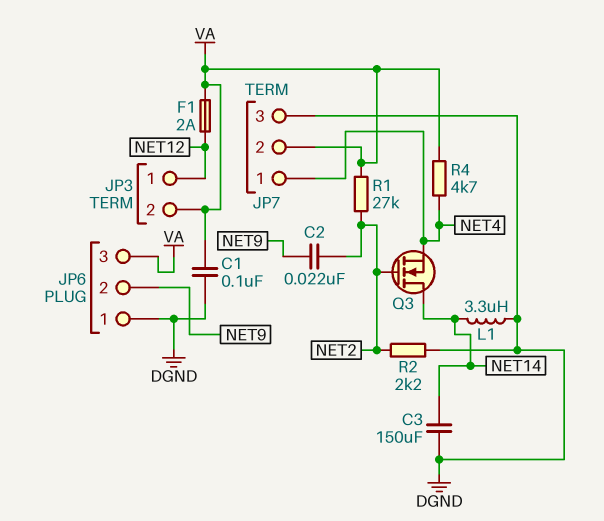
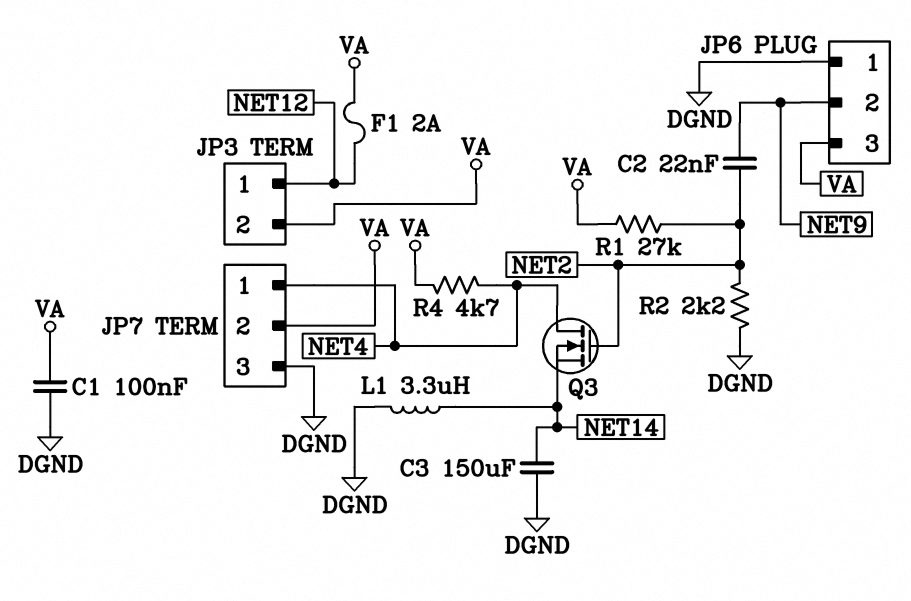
Q3: NMOS (G NET2, D NET14, S NET4) -> NMOS (G NET2, D NET4, S NET14)

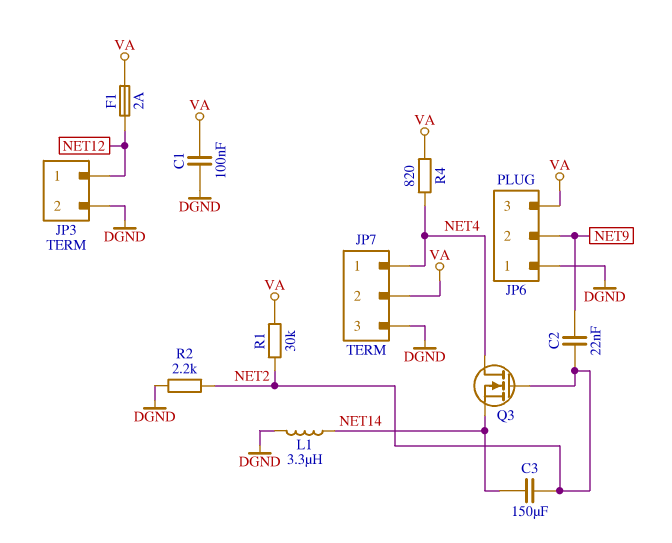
C3: 150uF (DGND, NET14) -> 150uF (NET2, NET14)
JP3 pin 2: VA -> DGND
R1: 27k (NET2, VA) -> 30k (NET2, VA)
R4: 4.7k (NET4, VA) -> 820 (NET4, VA)

